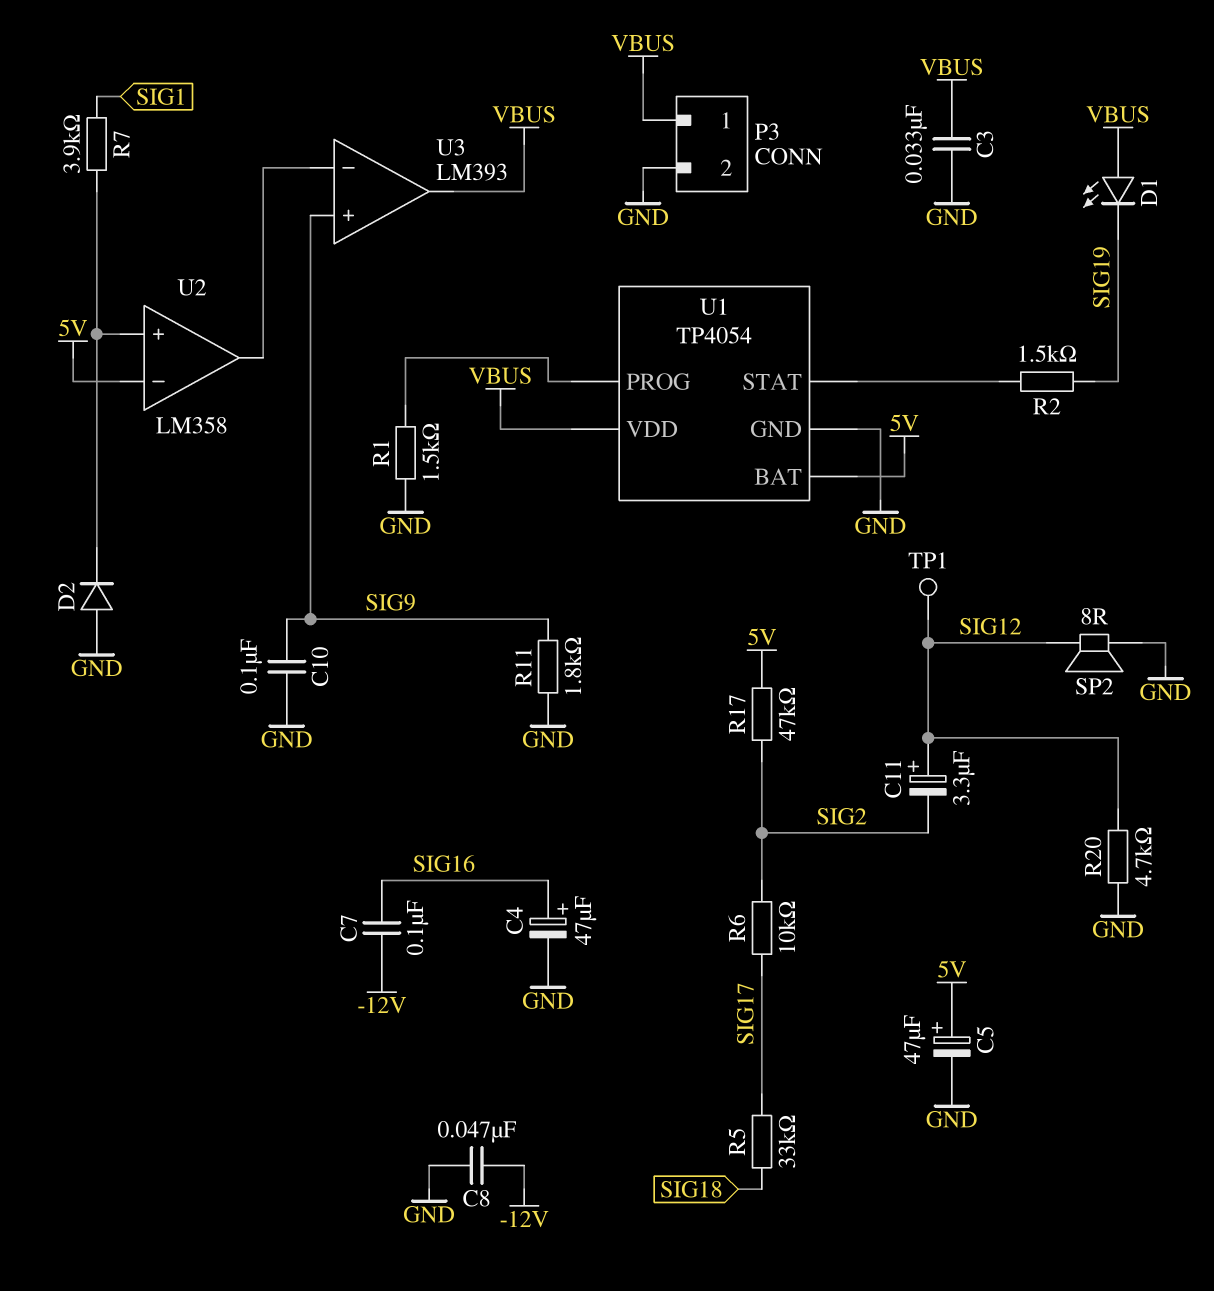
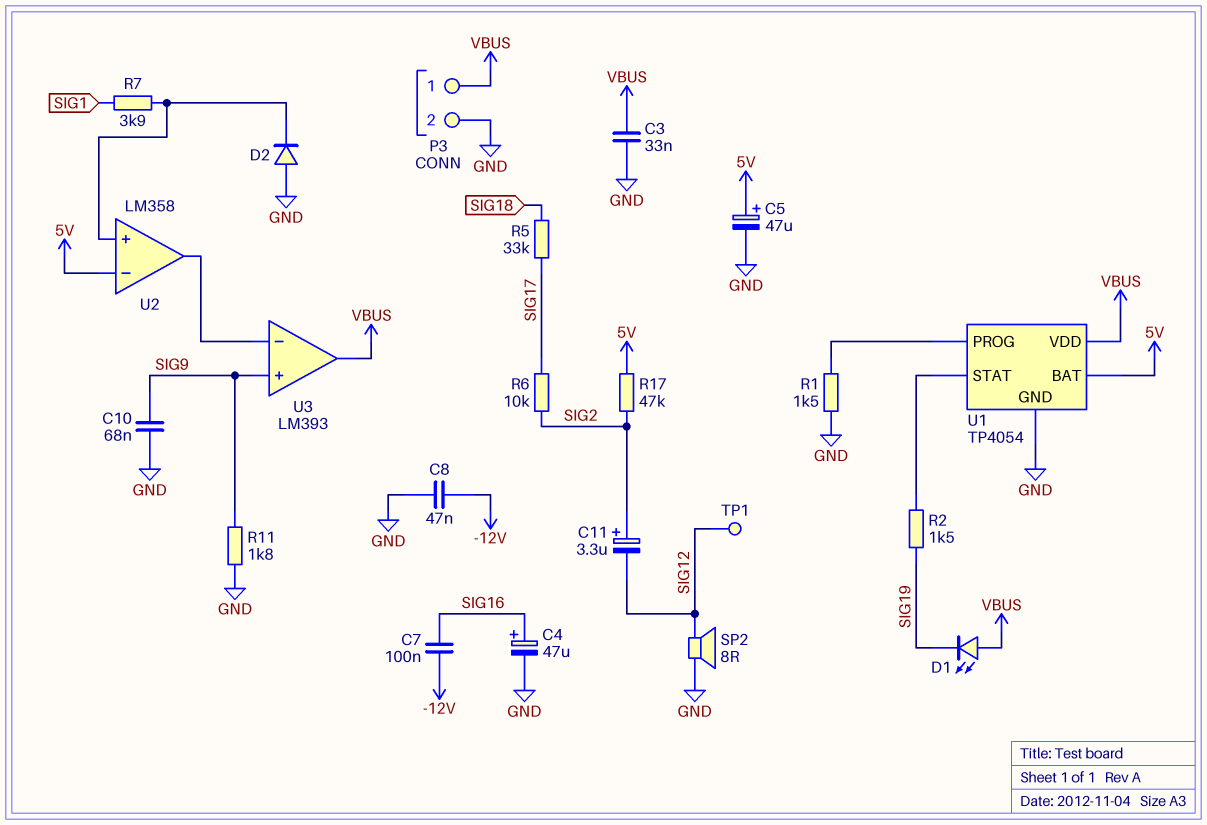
C10: 100nF (GND, SIG9) -> 68nF (GND, SIG9)
C11: 3.3uF (plus SIG12, minus SIG2) -> 3.3uF (plus SIG2, minus SIG12)
R20: 4.7k (GND, SIG12) -> none

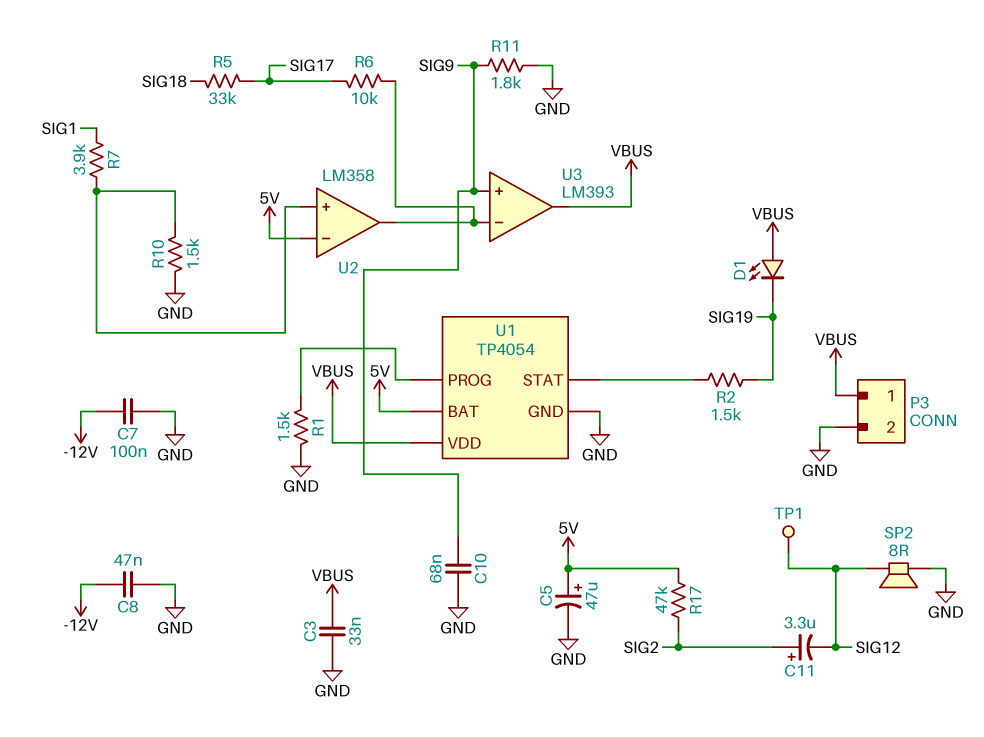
C4: 47uF (plus SIG16, minus GND) -> none
C7: 100nF (-12V, SIG16) -> 100nF (-12V, GND)
D2: diode (A GND, K U2/in+) -> none
R6: 10k (SIG2, SIG17) -> 10k (SIG17, U2/out)
R10: none -> 1.5k (GND, U2/in+)

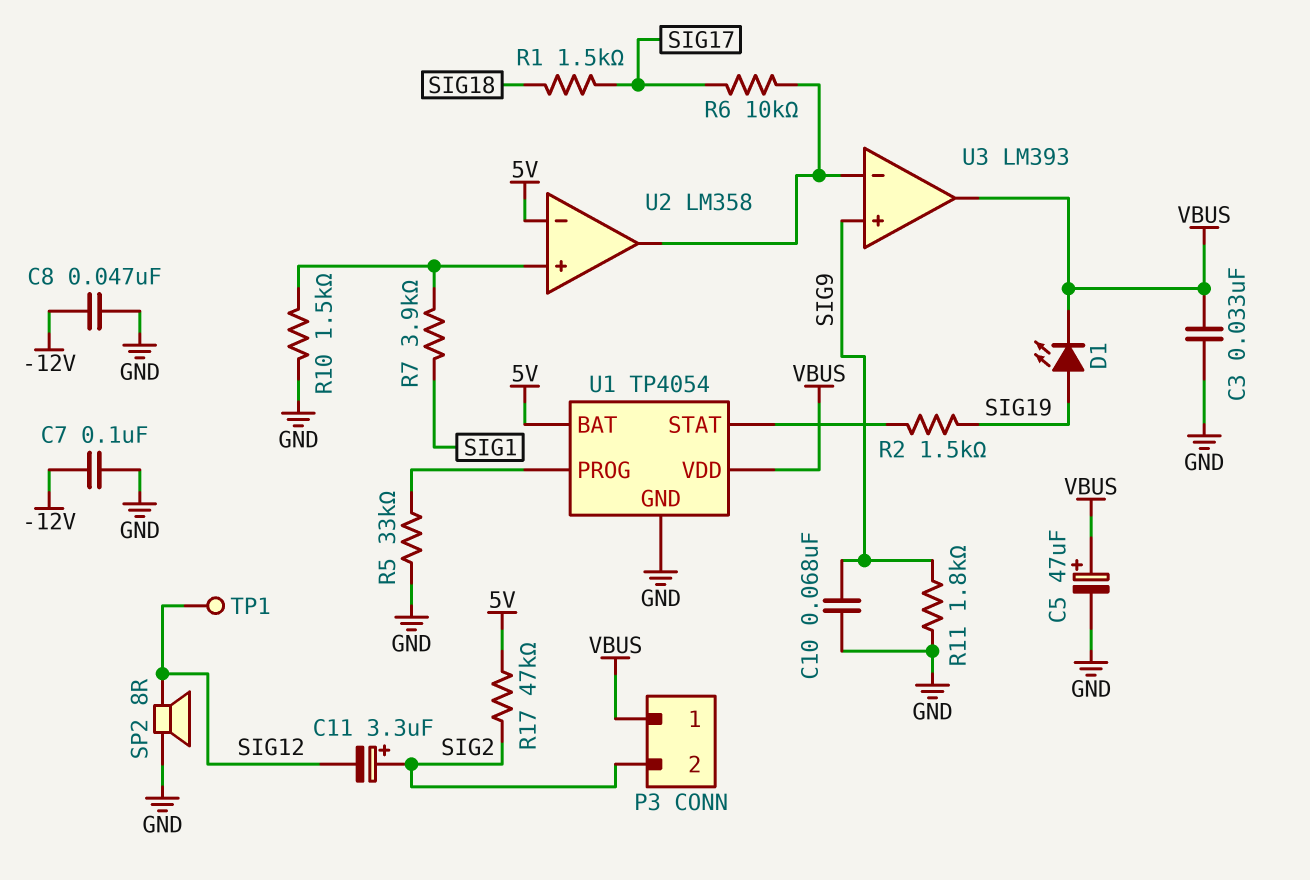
C5: 47uF (plus 5V, minus GND) -> 47uF (plus VBUS, minus GND)
D1: LED (A VBUS, K SIG19) -> LED (A SIG19, K VBUS)
P3 pin 2: GND -> SIG2
R1: 1.5k (GND, U1/PROG) -> 1.5k (SIG17, SIG18)
R5: 33k (SIG17, SIG18) -> 33k (GND, U1/PROG)

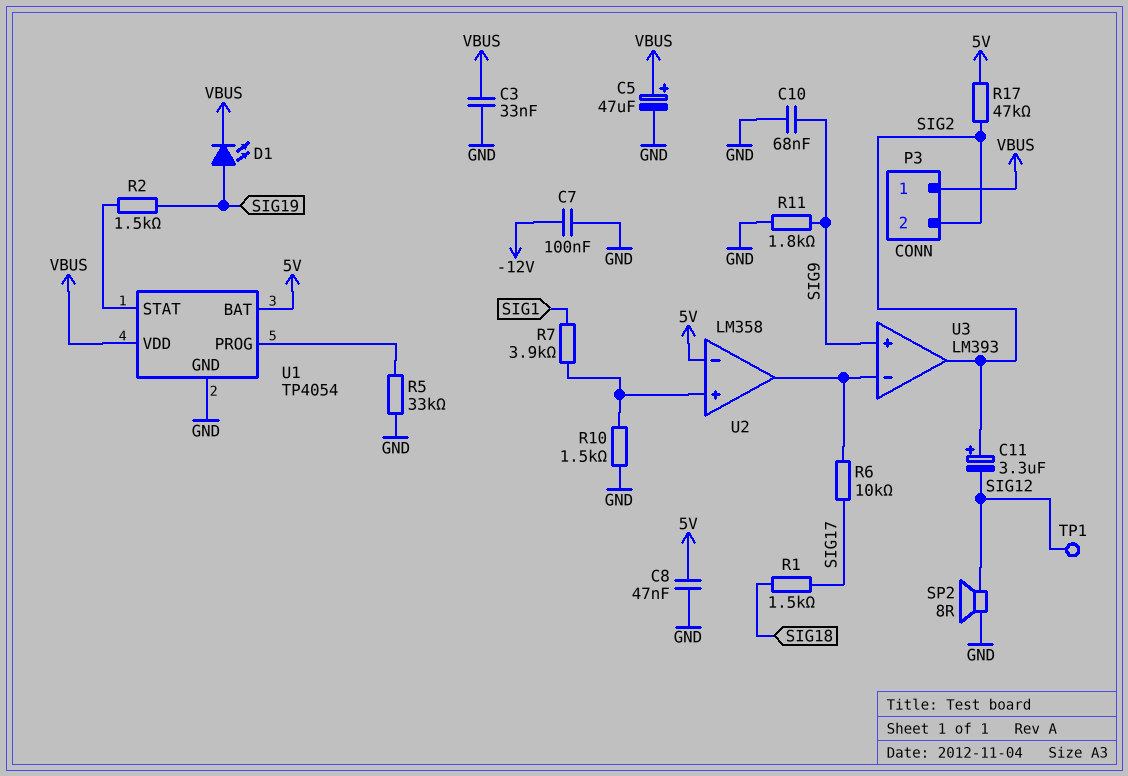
C8: 47nF (-12V, GND) -> 47nF (5V, GND)
U3 pin out: VBUS -> SIG2

